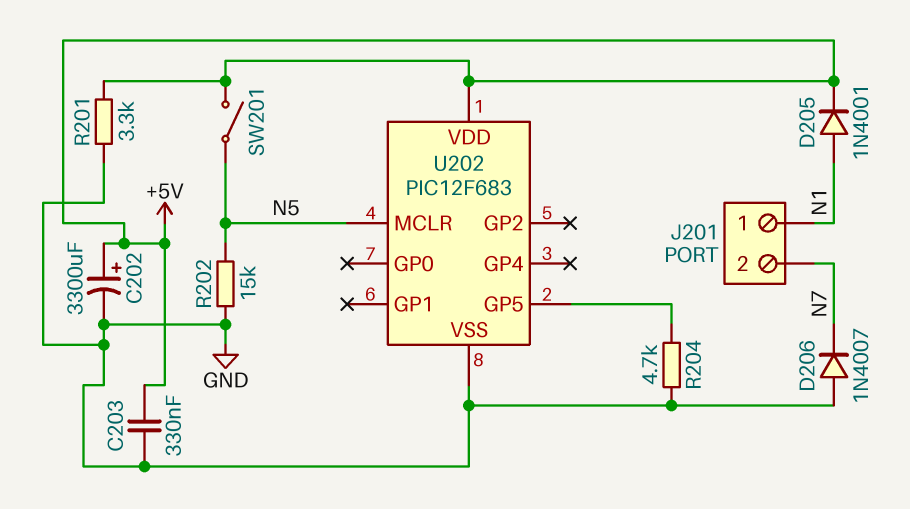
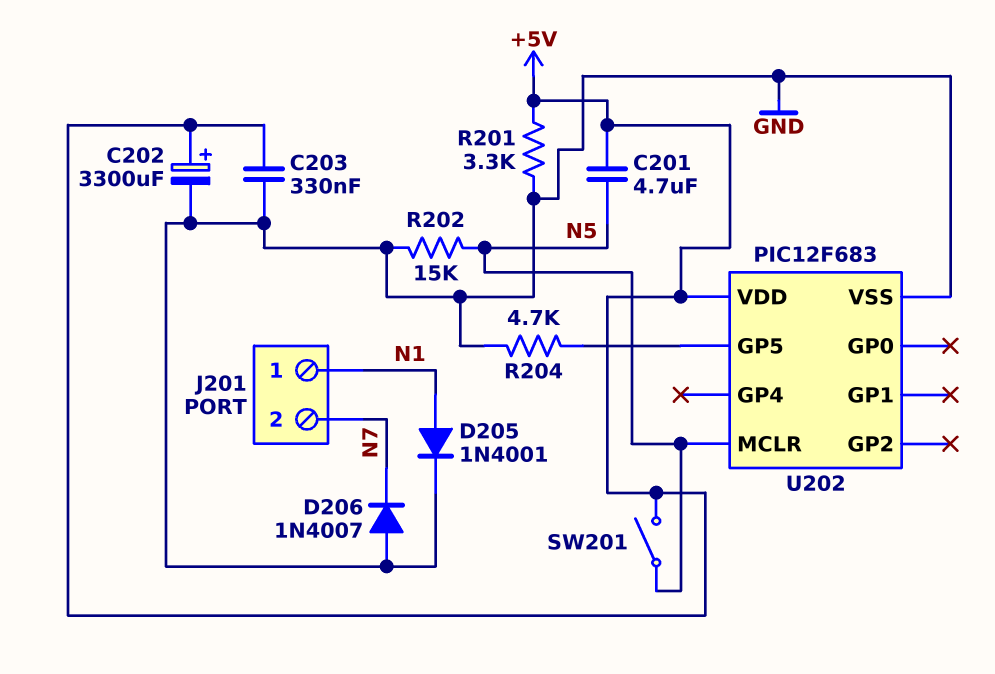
C201: none -> 4.7uF (+5V, N5)
D205: diode 1N4001 (A N1, K +5V) -> diode 1N4001 (A N1, K GND)

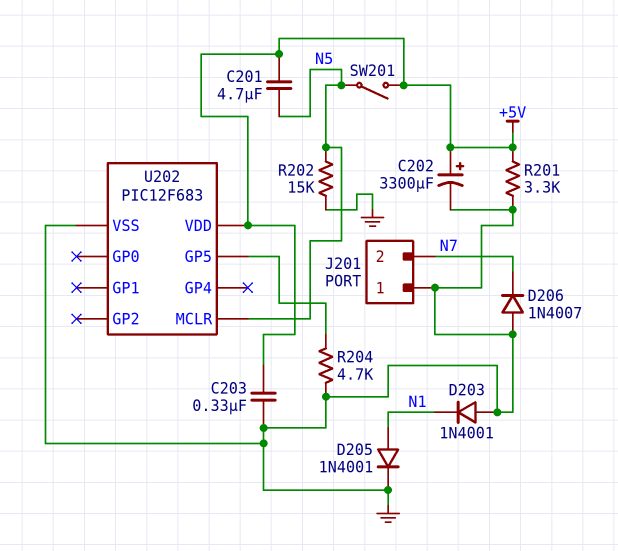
D203: none -> diode 1N4001 (A GND, K N1)
J201 pin 1: N1 -> GND

